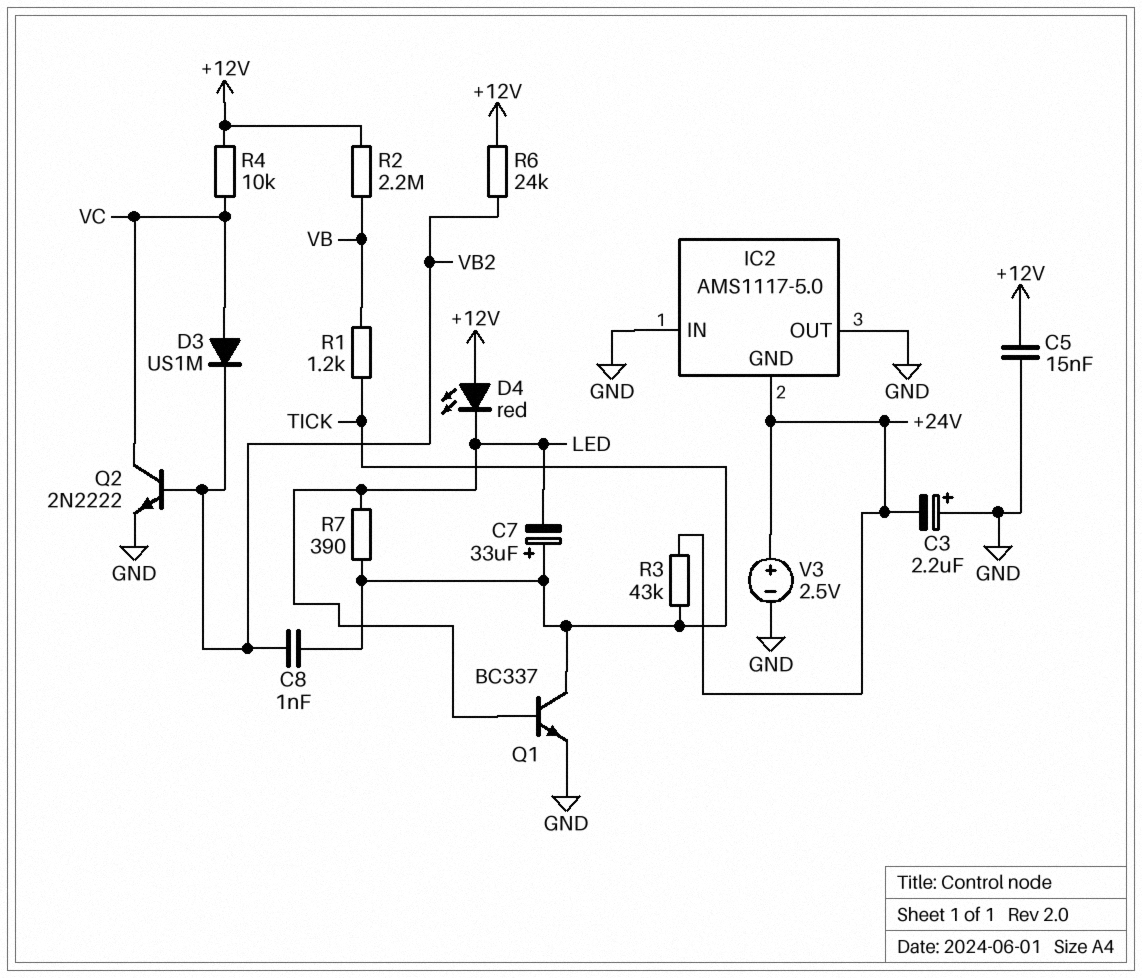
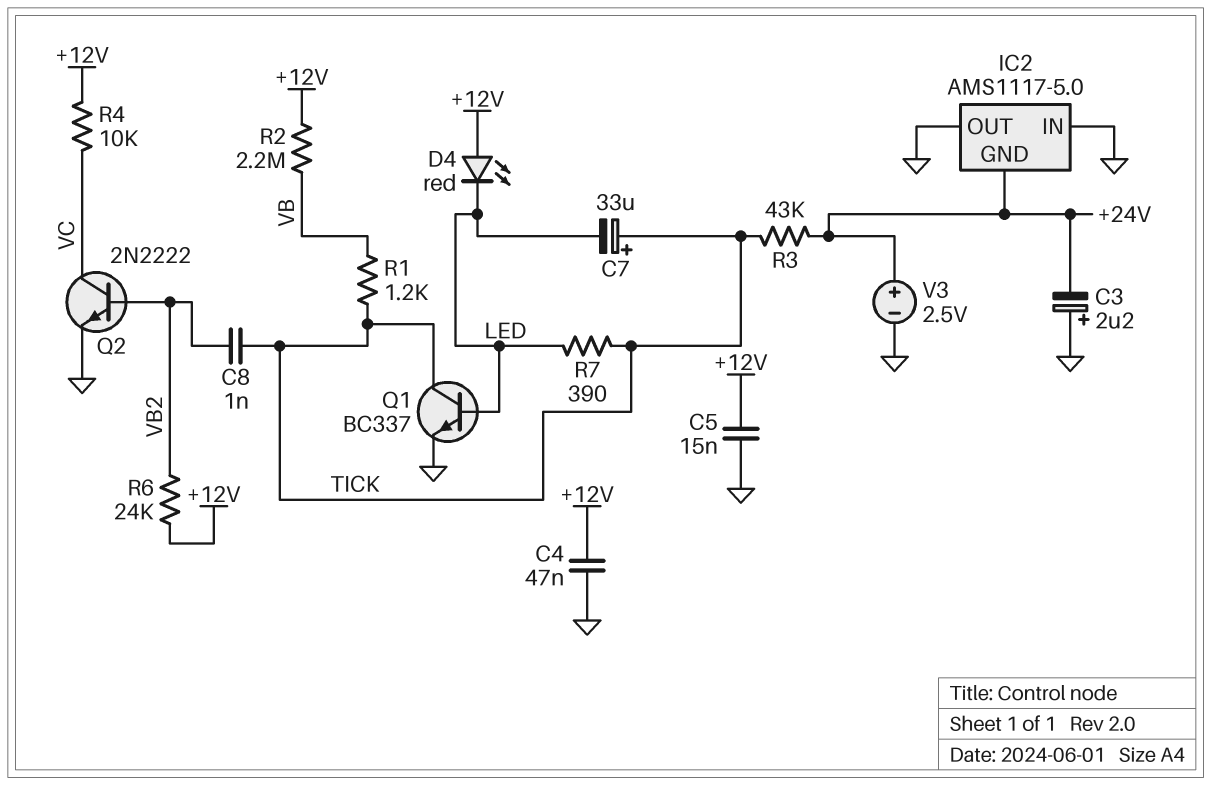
C4: none -> 47nF (+12V, GND)
D3: diode US1M (A VC, K VB2) -> none

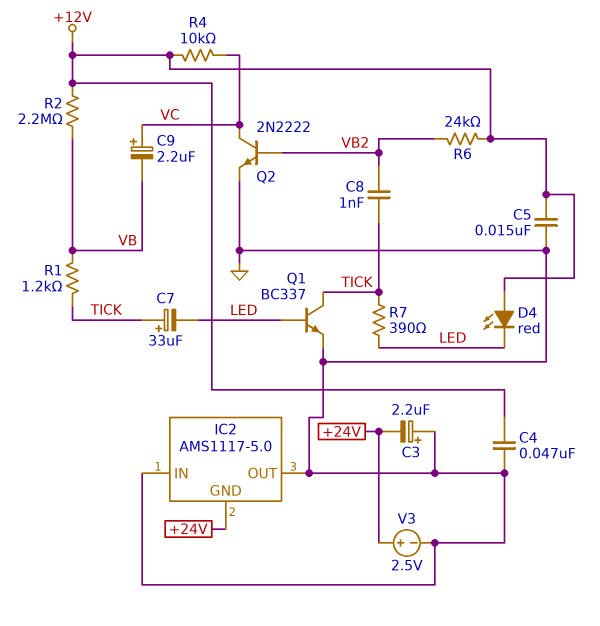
C9: none -> 2.2uF (plus VC, minus VB)
R3: 43k (+24V, TICK) -> none

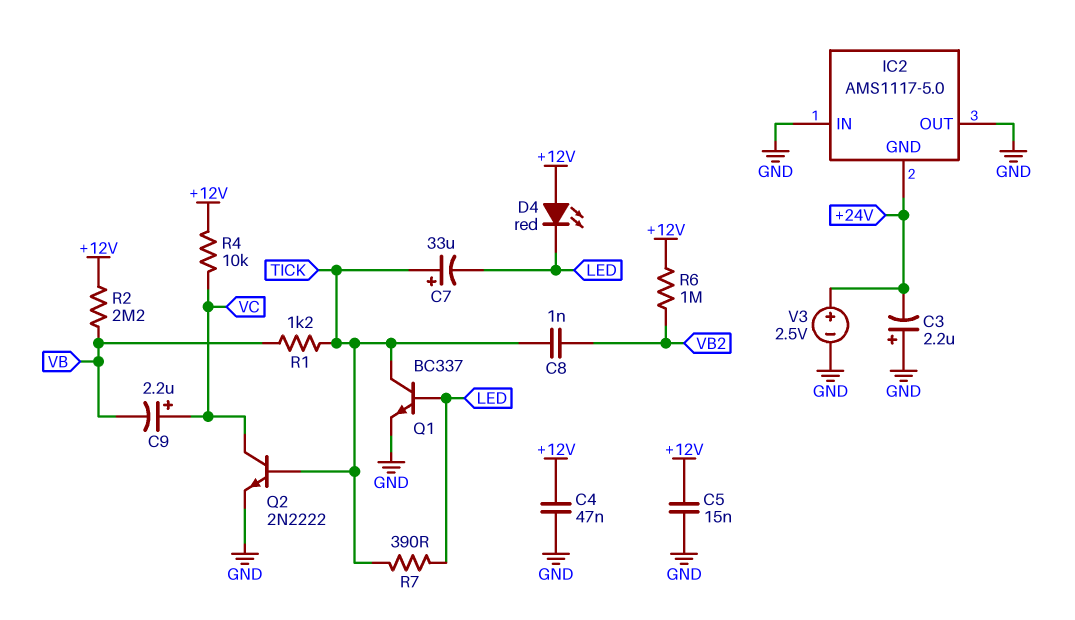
Q2: NPN 2N2222 (B VB2, C VC, E GND) -> NPN 2N2222 (B TICK, C VC, E GND)
R6: 24k (+12V, VB2) -> 1M (+12V, VB2)

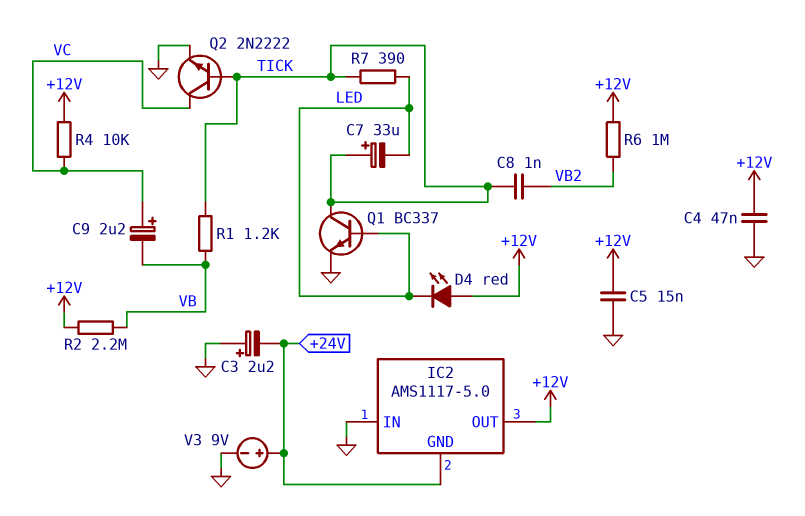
IC2 pin OUT: GND -> +12V
V3: 2.5V (plus +24V, minus GND) -> 9V (plus +24V, minus GND)

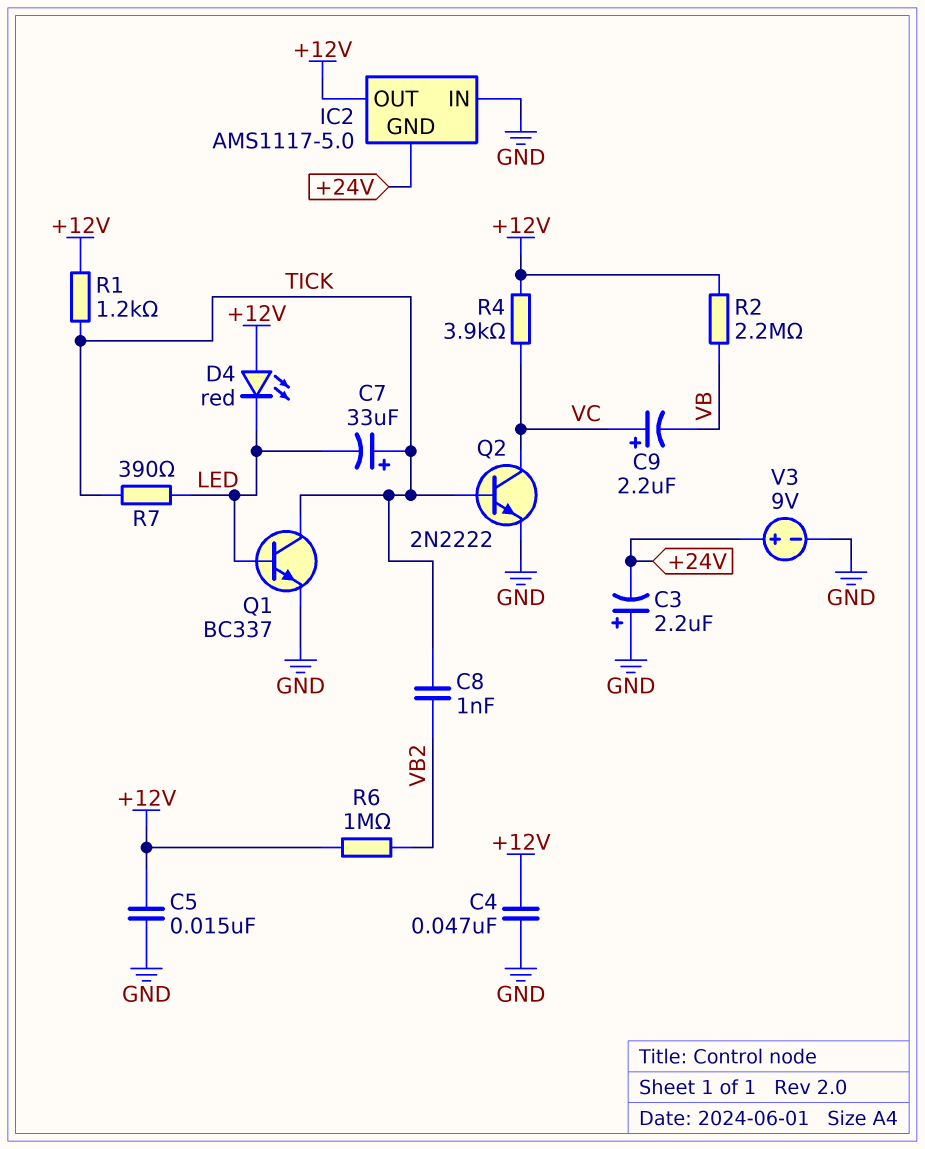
R1: 1.2k (TICK, VB) -> 1.2k (+12V, TICK)
R4: 10k (+12V, VC) -> 3.9k (+12V, VC)

